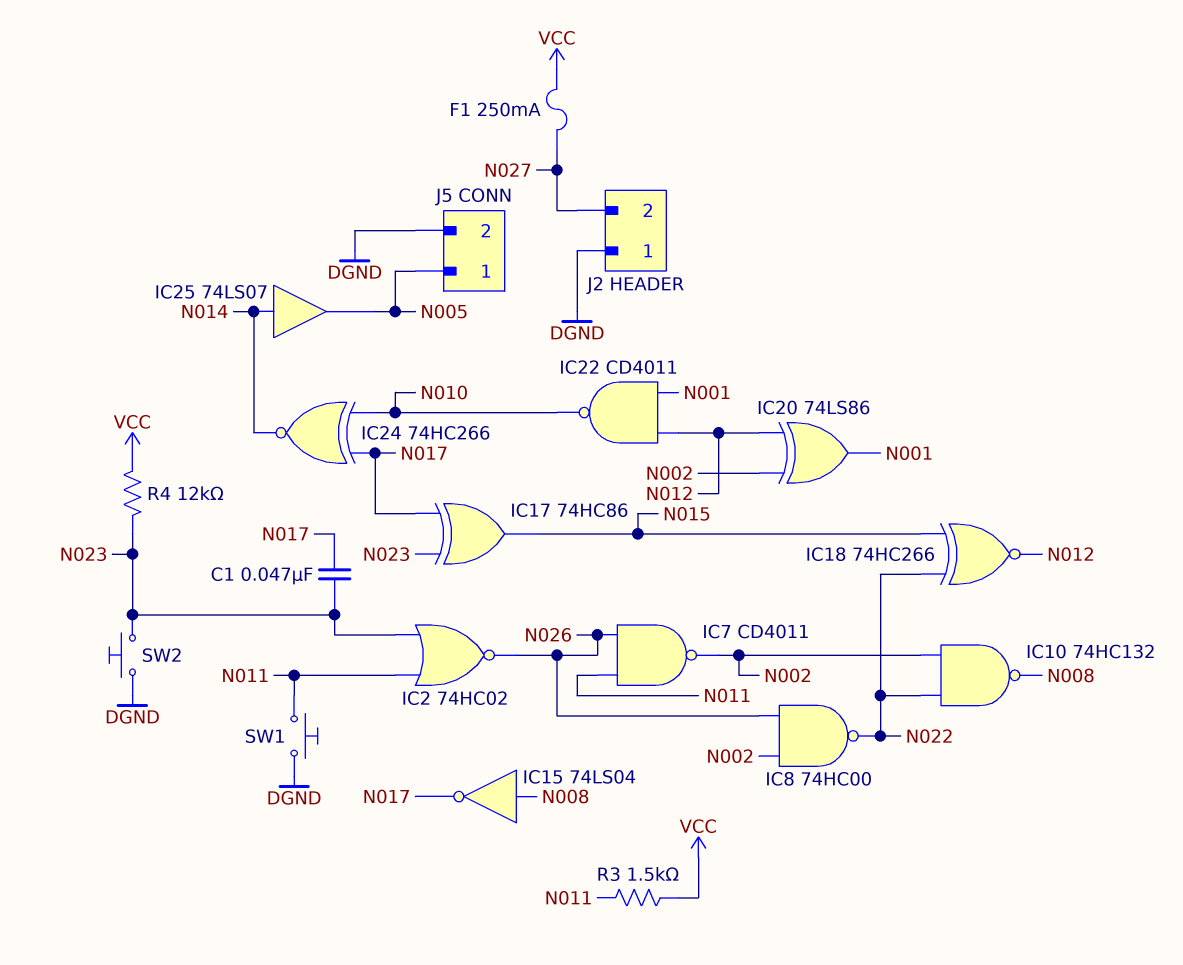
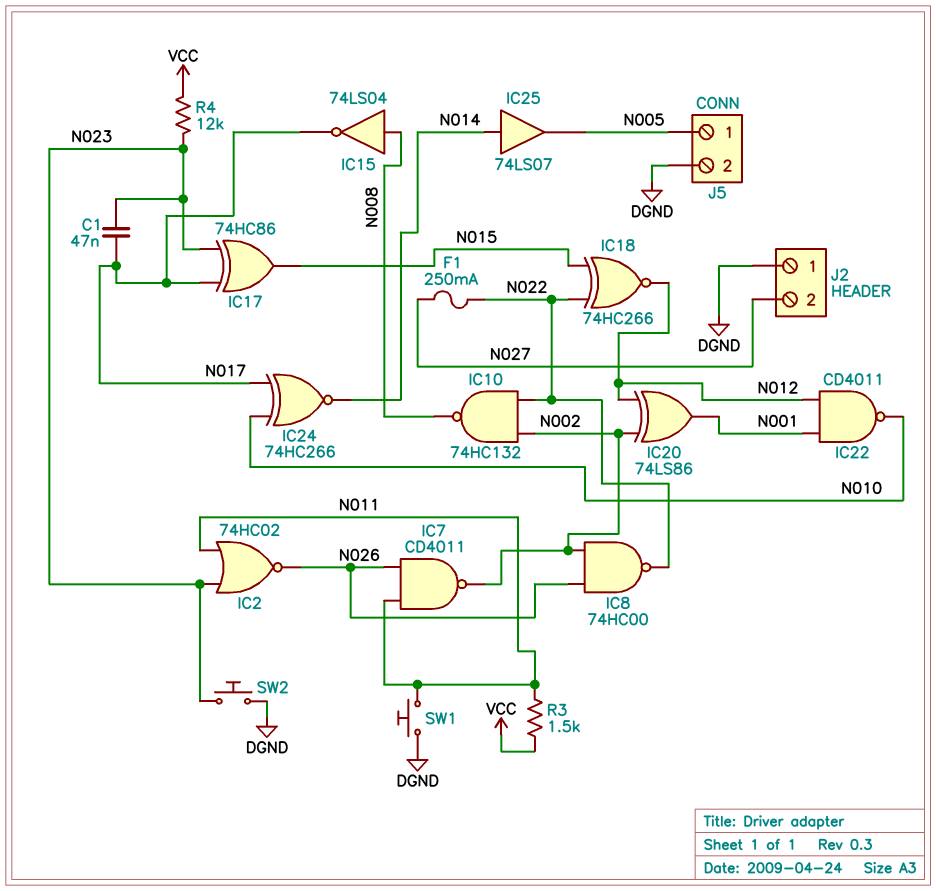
F1: 250mA (N027, VCC) -> 250mA (N022, N027)

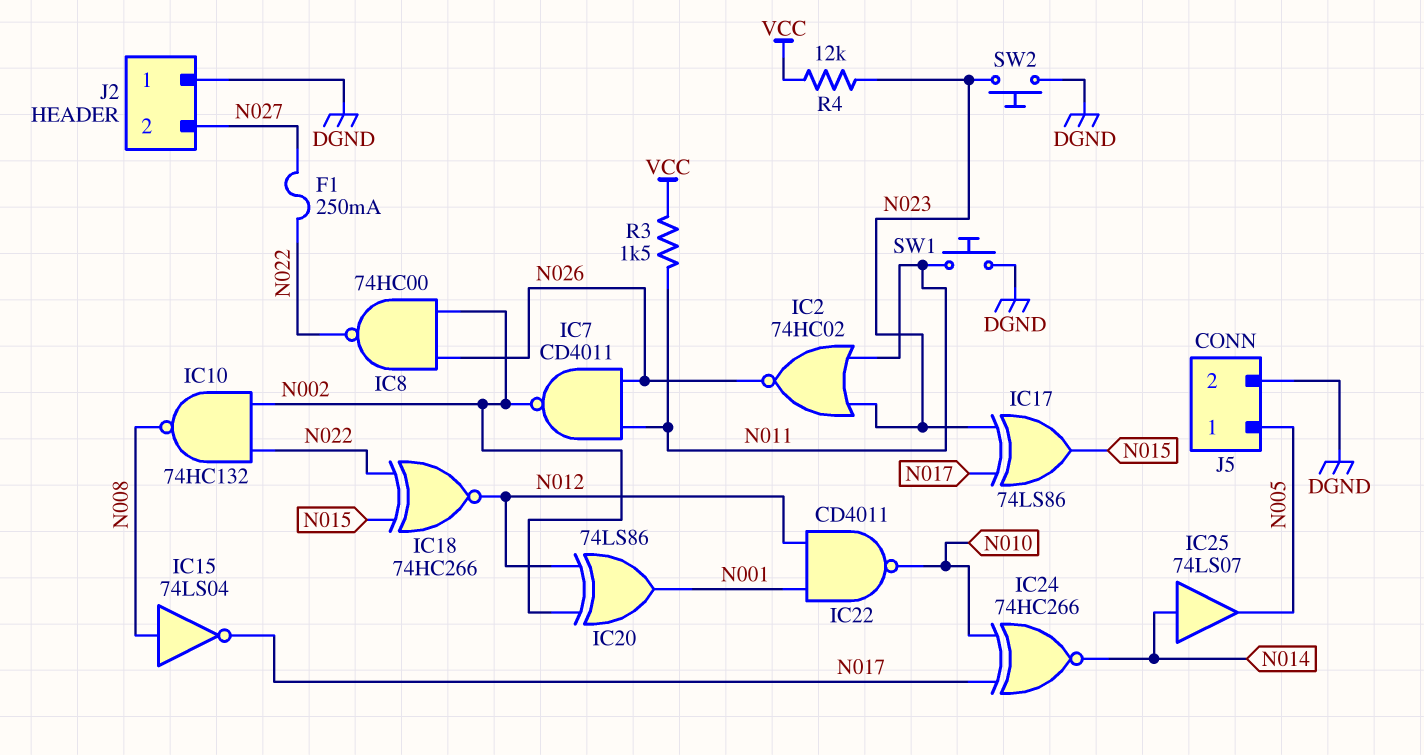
C1: 47nF (N017, N023) -> none
IC17: XOR 74HC86 (in N017, in N023, out N015) -> XOR 74LS86 (in N017, in N023, out N015)

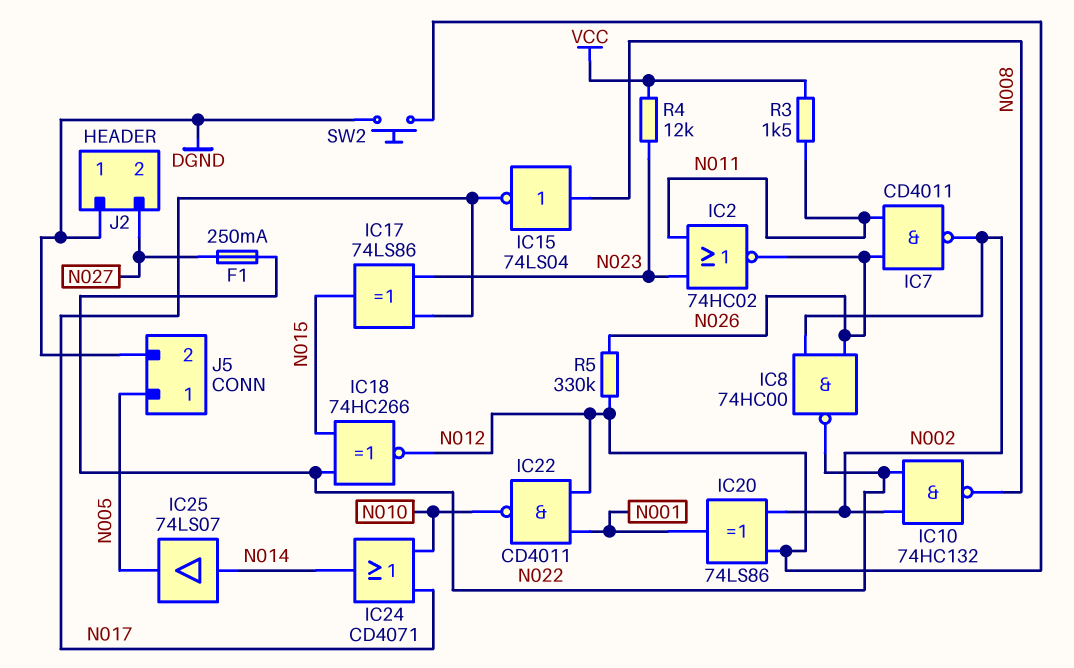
IC24: XNOR 74HC266 (in N010, in N017, out N014) -> OR CD4071 (in N010, in N017, out N014)
R5: none -> 330k (N012, N026)
SW1: button (DGND, N011) -> none
SW2: button (DGND, N023) -> button (DGND, N012)

